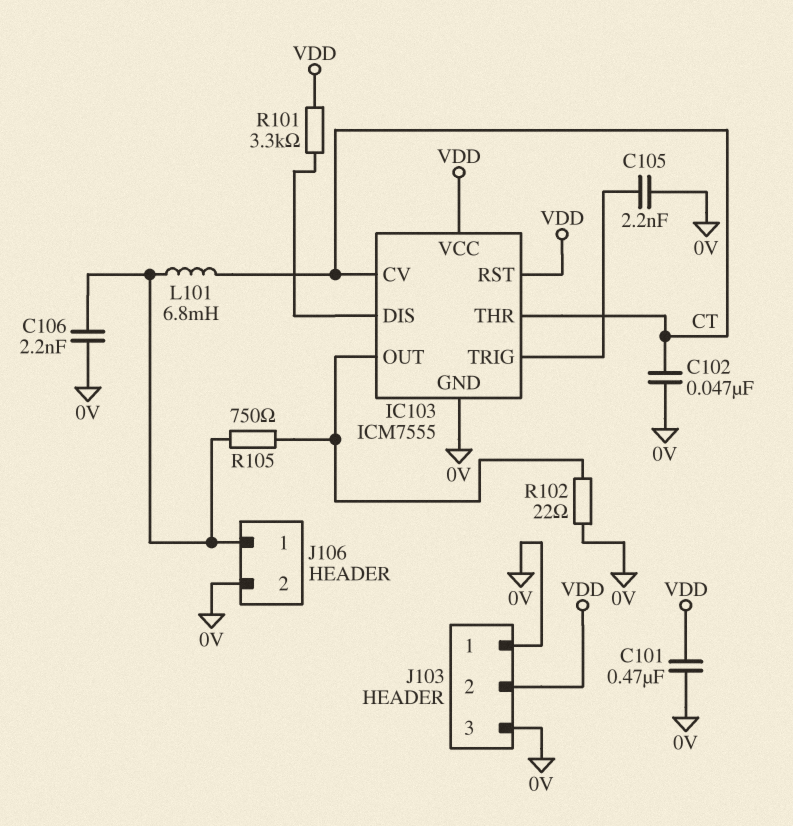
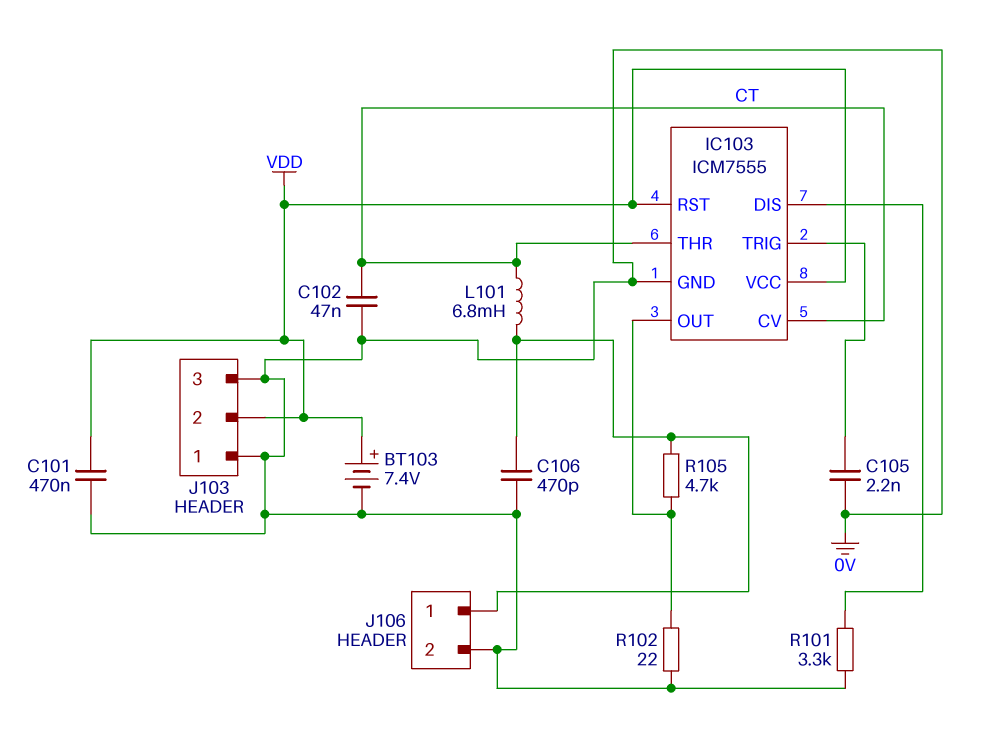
BT103: none -> 7.4V (plus VDD, minus 0V)
C106: 2.2nF (0V, J106/1) -> 470pF (0V, J106/1)
R101: 3.3k (IC103/DIS, VDD) -> 3.3k (0V, IC103/DIS)
R105: 750 (IC103/OUT, J106/1) -> 4.7k (IC103/OUT, J106/1)

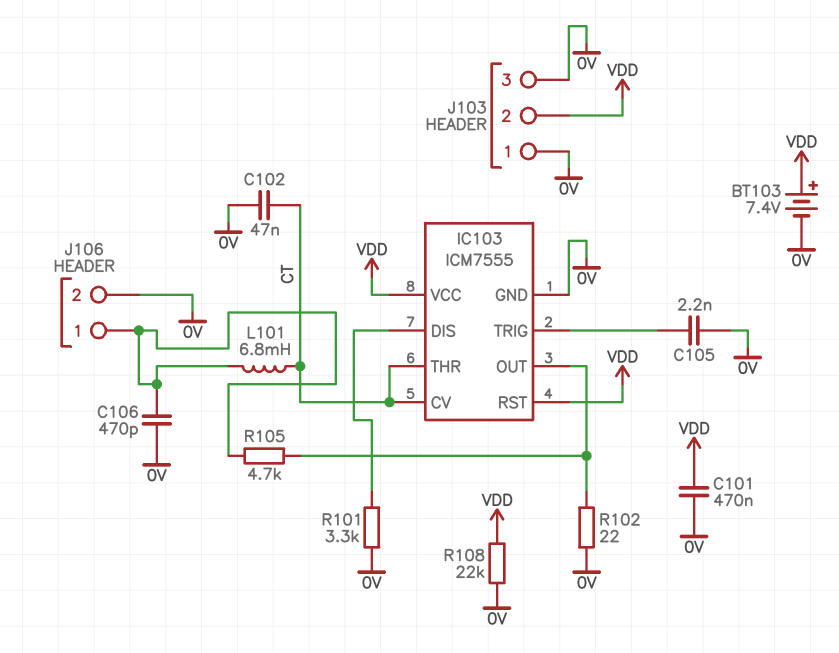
R108: none -> 22k (0V, VDD)

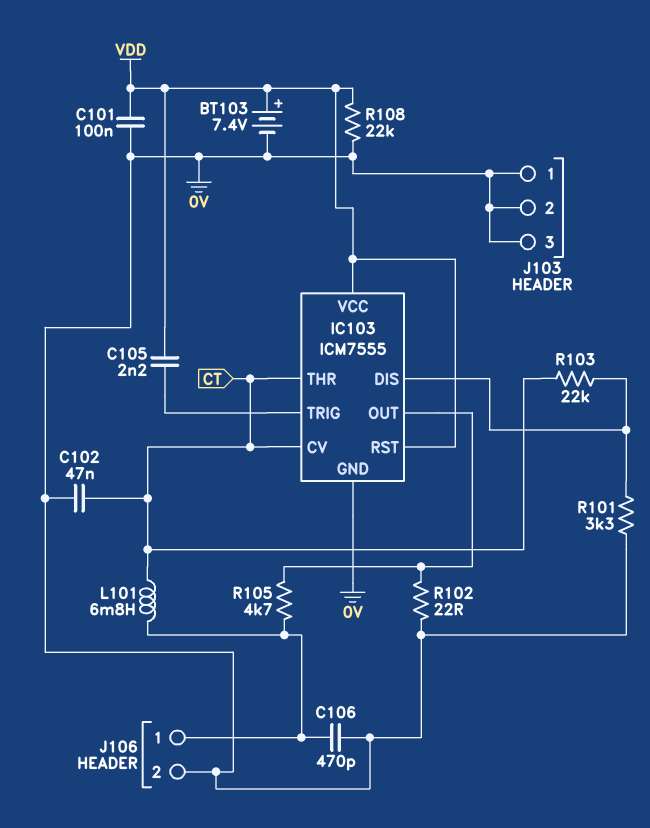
C101: 470nF (0V, VDD) -> 100nF (0V, VDD)
C105: 2.2nF (0V, IC103/TRIG) -> 2.2nF (IC103/TRIG, VDD)
J103 pin 2: VDD -> 0V
R103: none -> 22k (CT, IC103/DIS)

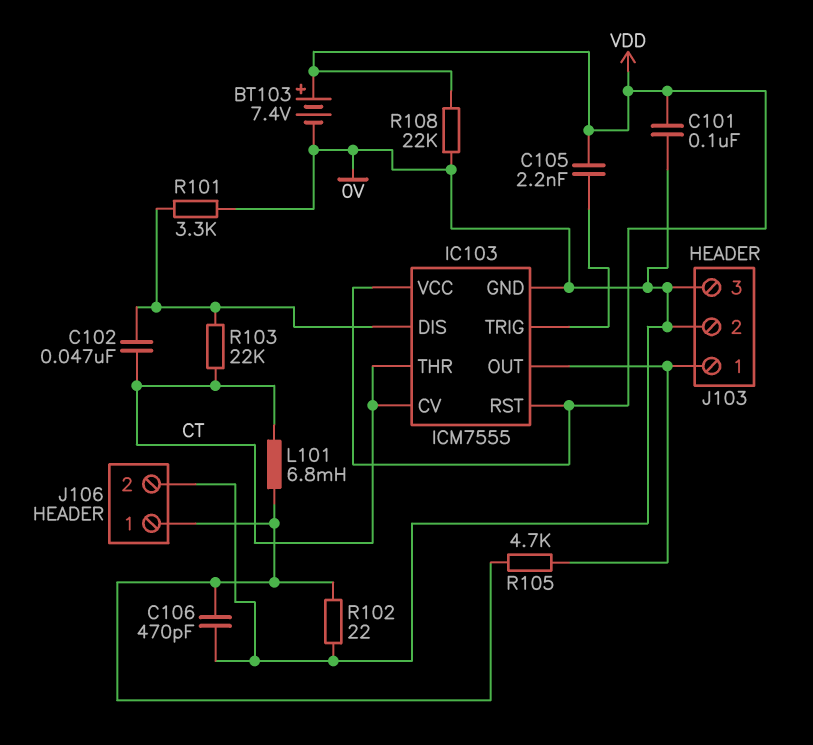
C102: 47nF (0V, CT) -> 47nF (CT, IC103/DIS)
J103 pin 1: 0V -> IC103/OUT
R102: 22 (0V, IC103/OUT) -> 22 (0V, J106/1)

